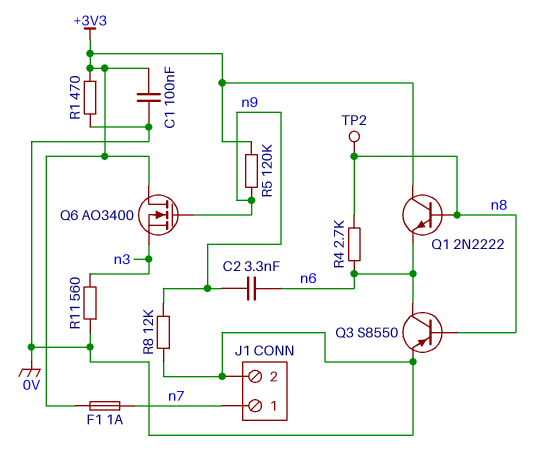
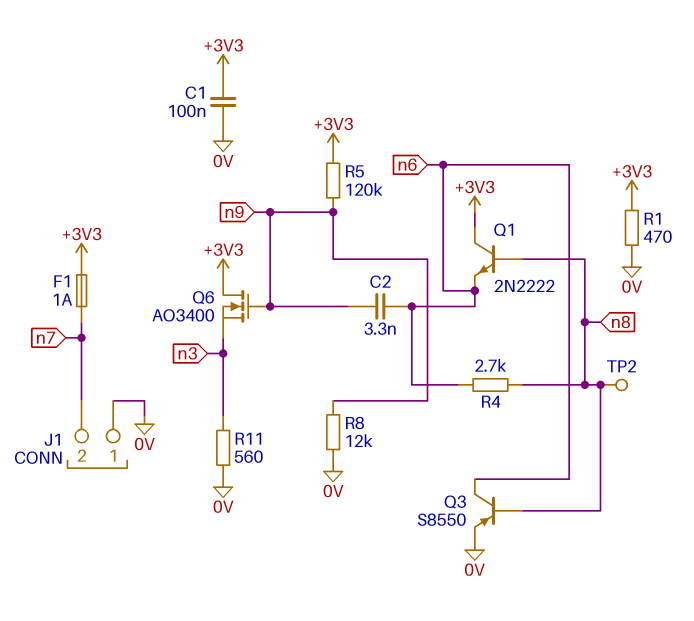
J1 pin 1: n7 -> 0V
J1 pin 2: 0V -> n7

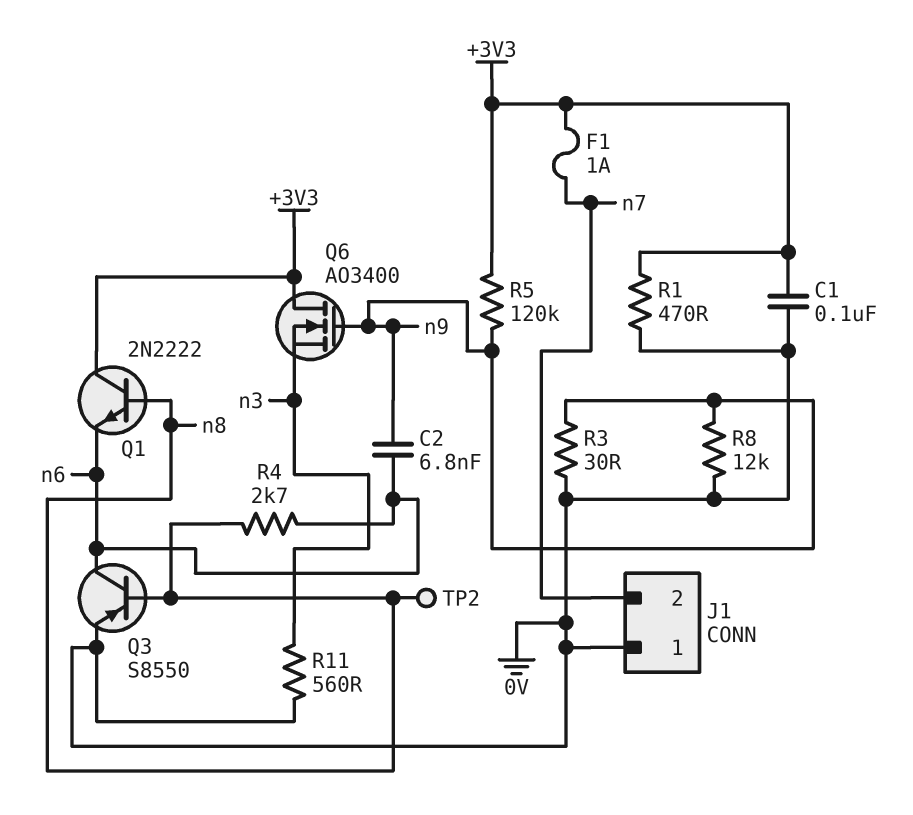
C2: 3.3nF (n6, n9) -> 6.8nF (n6, n9)
R3: none -> 30 (0V, n9)

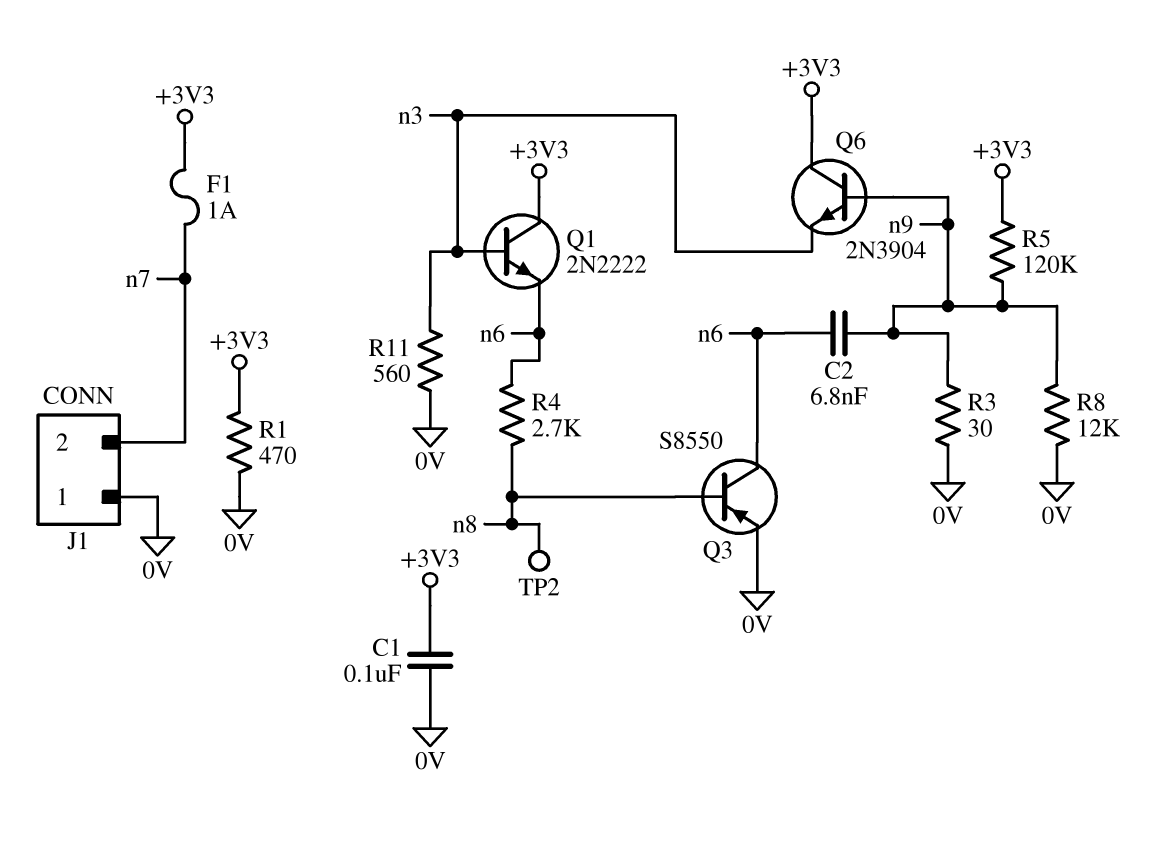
Q1: NPN 2N2222 (B n8, C +3V3, E n6) -> NPN 2N2222 (B n3, C +3V3, E n6)
Q6: NMOS AO3400 (G n9, D +3V3, S n3) -> NPN 2N3904 (B n9, C +3V3, E n3)

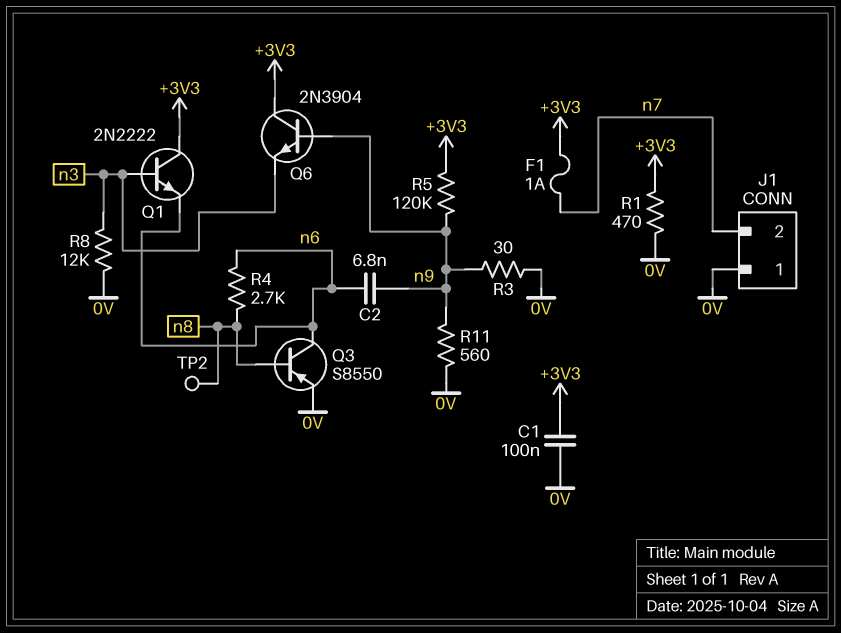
R8: 12k (0V, n9) -> 12k (0V, n3)
R11: 560 (0V, n3) -> 560 (0V, n9)

